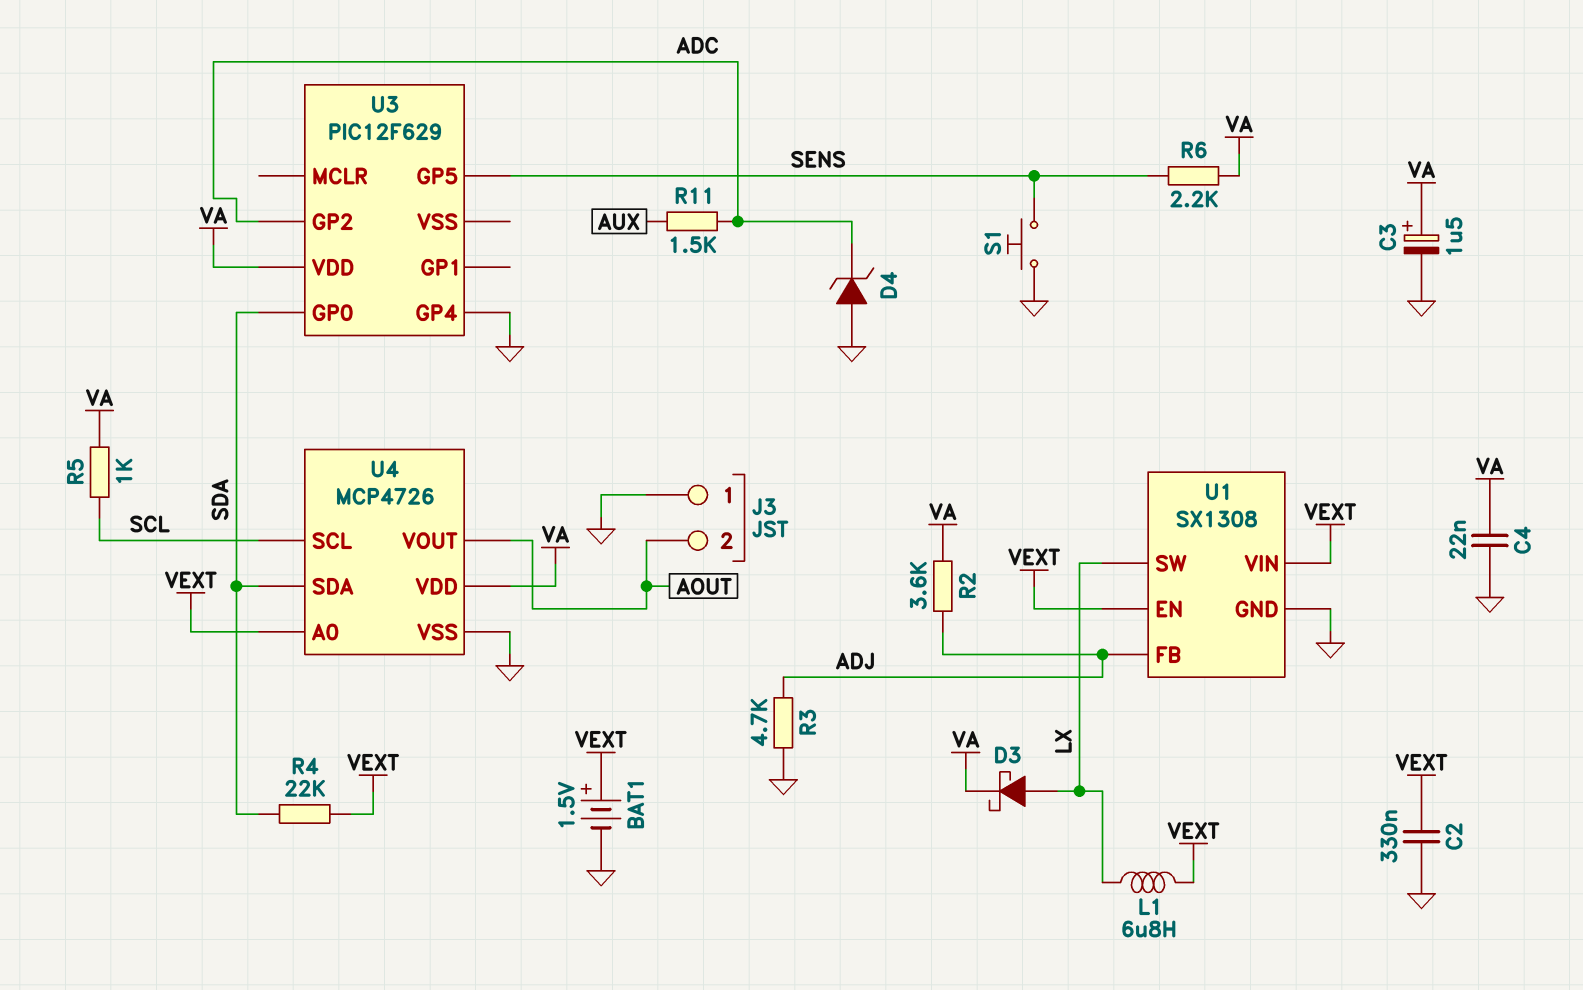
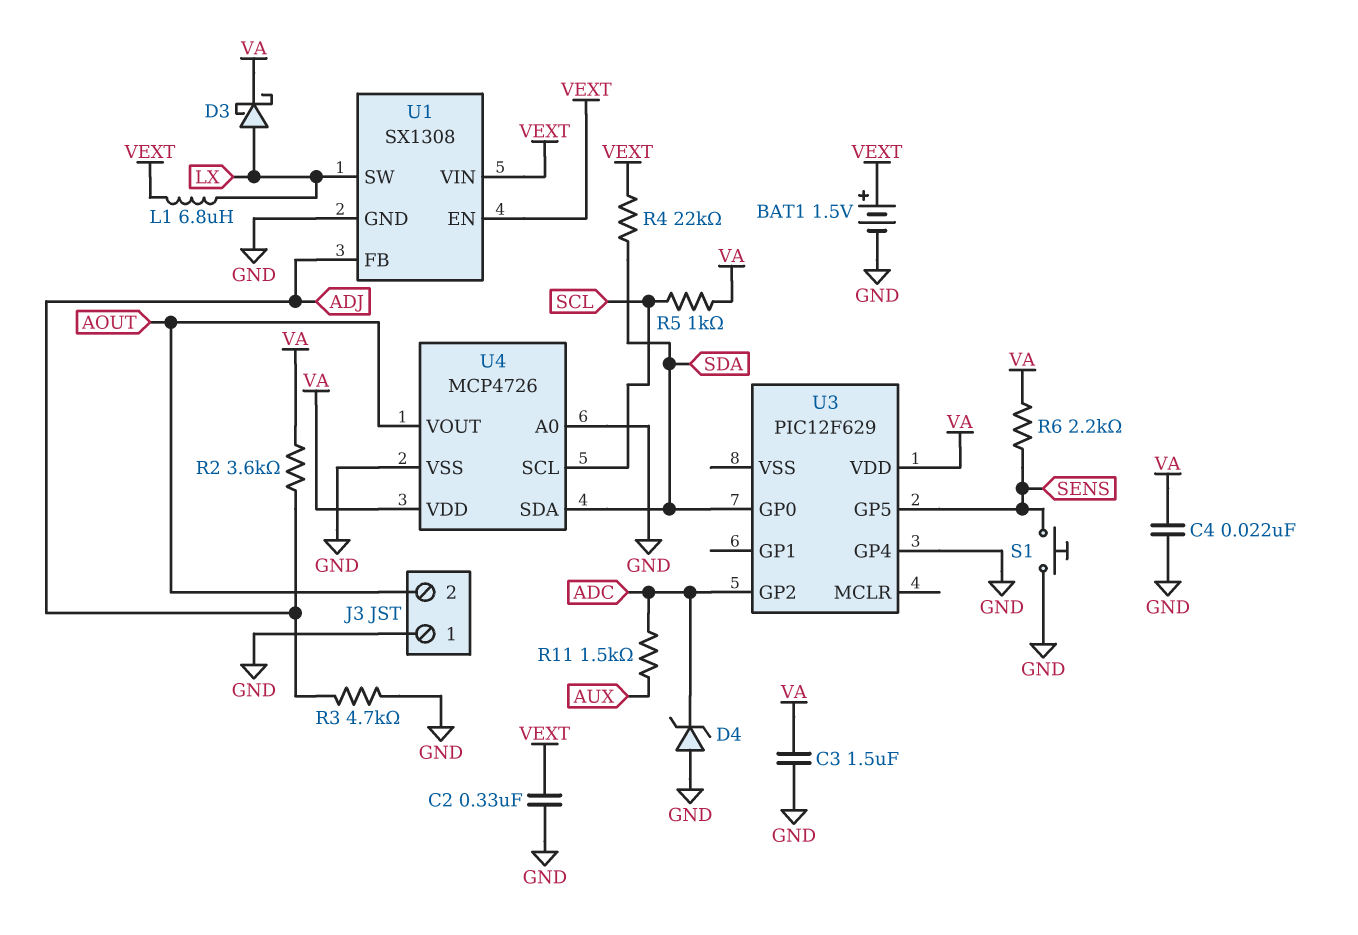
C3: 1.5uF (plus VA, minus GND) -> 1.5uF (GND, VA)
U4 pin A0: VEXT -> GND

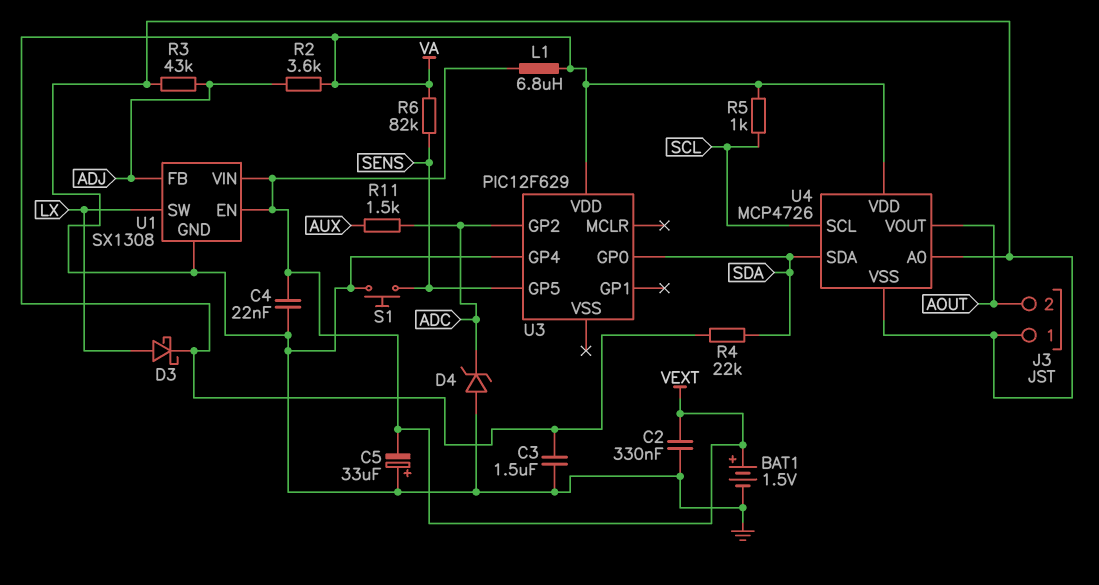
C4: 22nF (GND, VA) -> 22nF (GND, VEXT)
C5: none -> 33uF (plus GND, minus VEXT)
L1: 6.8uH (LX, VEXT) -> 6.8uH (VA, VEXT)
R3: 4.7k (ADJ, GND) -> 43k (ADJ, GND)
R4: 22k (SDA, VEXT) -> 22k (SDA, VA)
R6: 2.2k (SENS, VA) -> 82k (SENS, VA)

